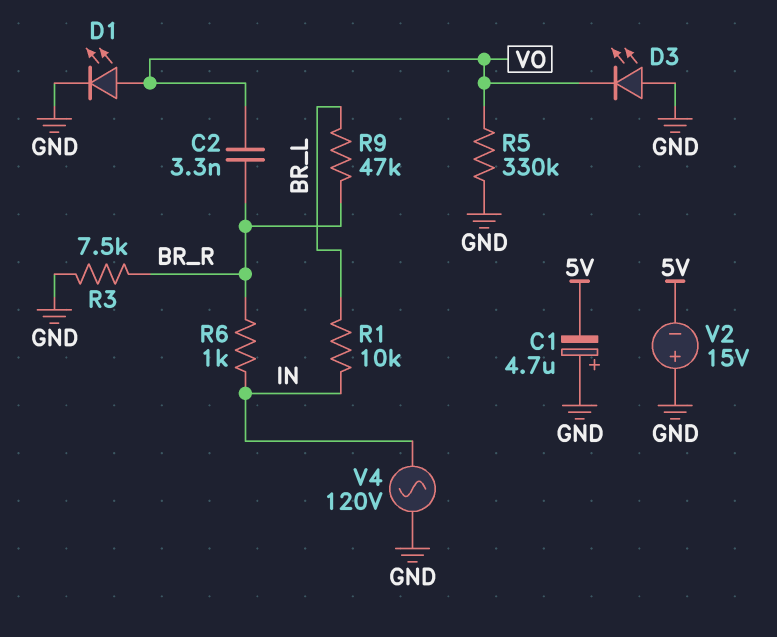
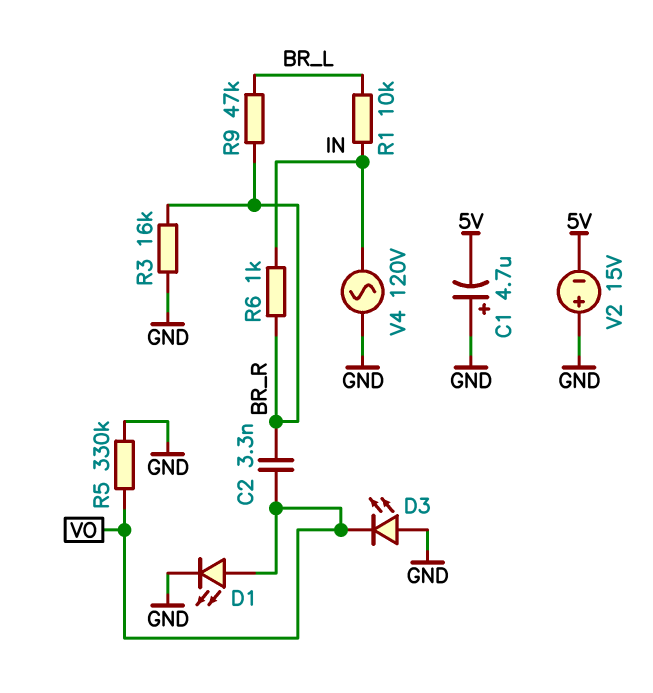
R3: 7.5k (BR_R, GND) -> 16k (BR_R, GND)

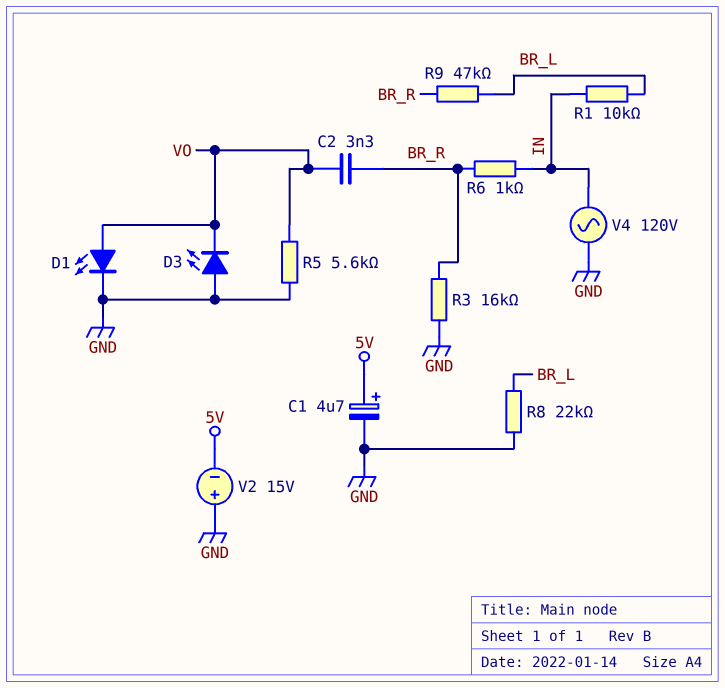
C1: 4.7uF (plus GND, minus 5V) -> 4.7uF (plus 5V, minus GND)
R5: 330k (GND, VO) -> 5.6k (GND, VO)
R8: none -> 22k (BR_L, GND)

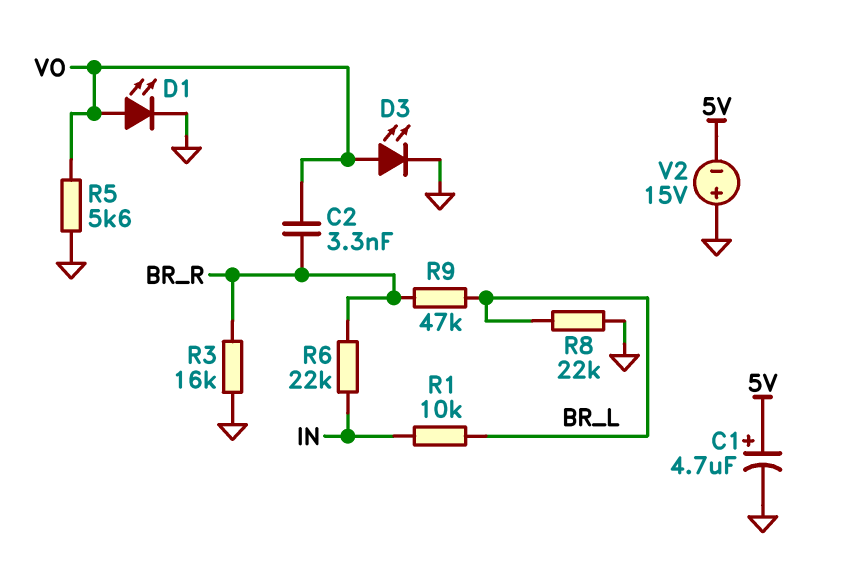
D3: LED (A GND, K VO) -> LED (A VO, K GND)
R6: 1k (BR_R, IN) -> 22k (BR_R, IN)
V4: AC 120V (GND, IN) -> none

